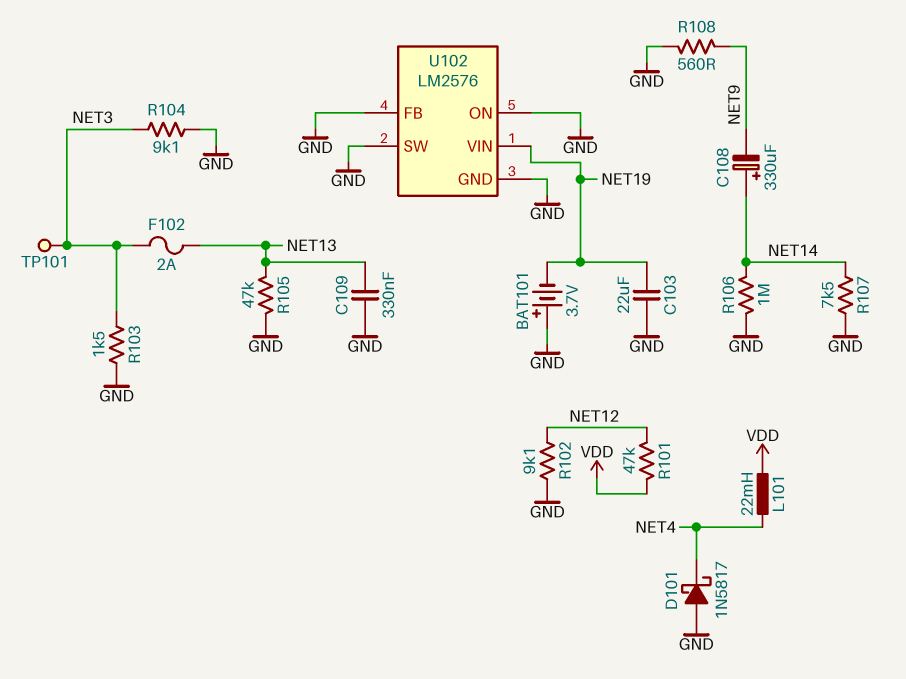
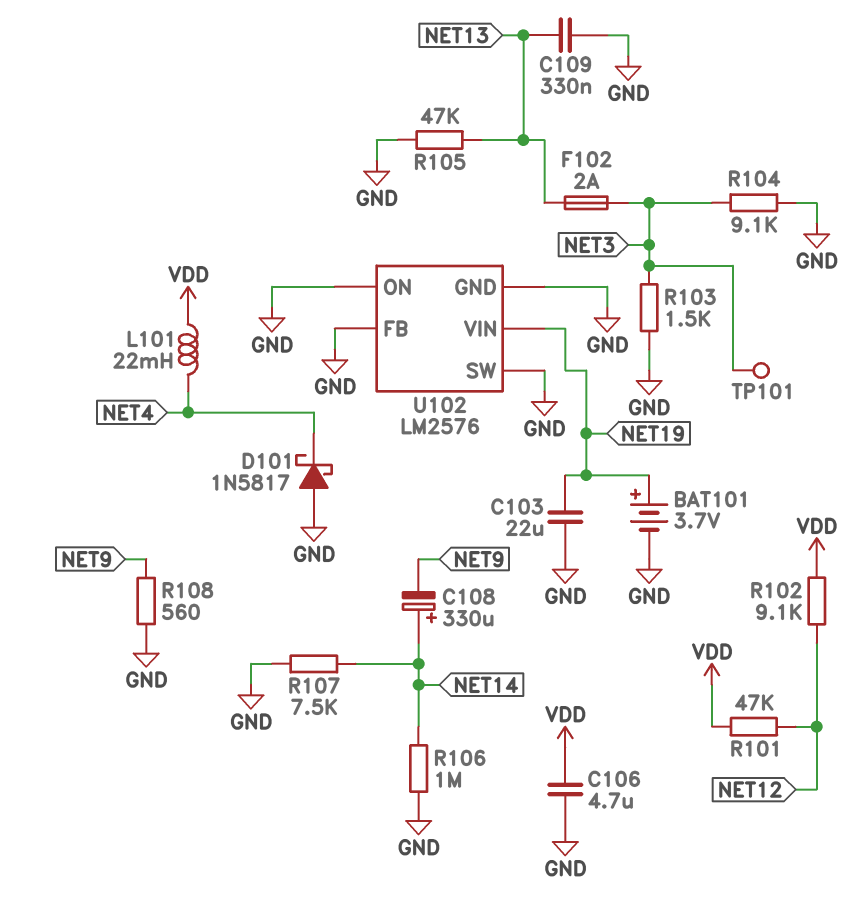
BAT101: 3.7V (plus GND, minus NET19) -> 3.7V (plus NET19, minus GND)
C106: none -> 4.7uF (GND, VDD)
R102: 9.1k (GND, NET12) -> 9.1k (NET12, VDD)

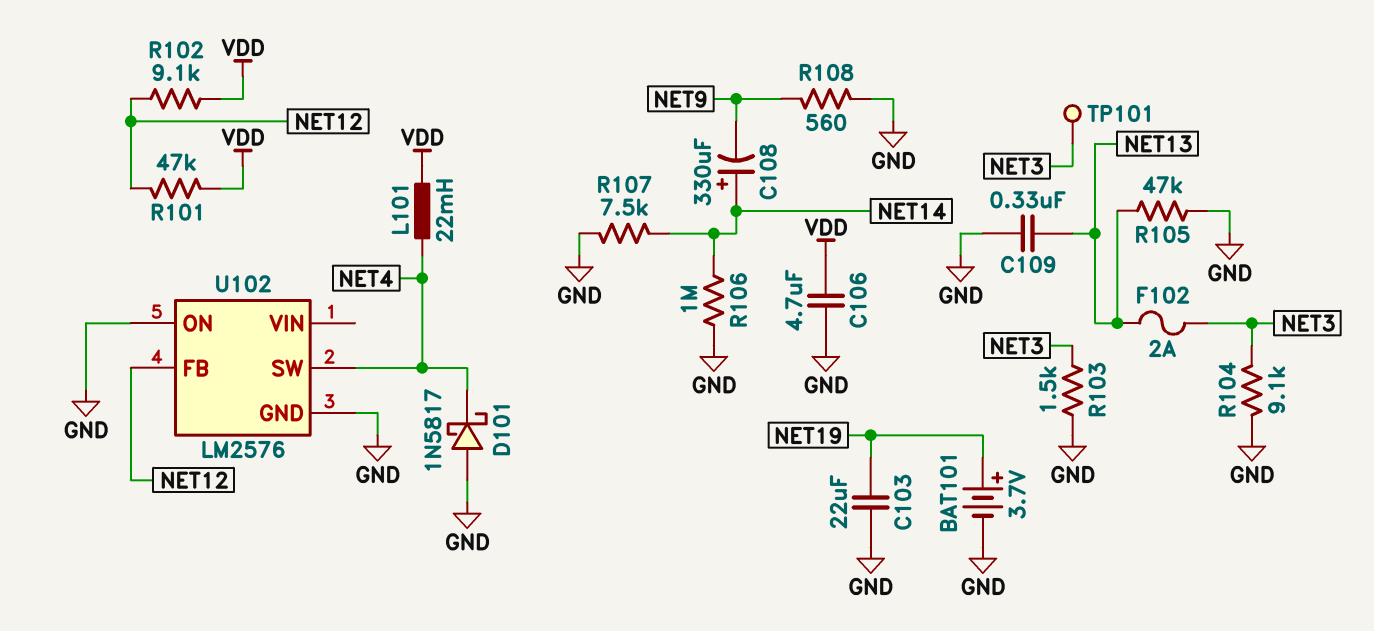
U102 pin FB: GND -> NET12
U102 pin SW: GND -> NET4
U102 pin VIN: NET19 -> none

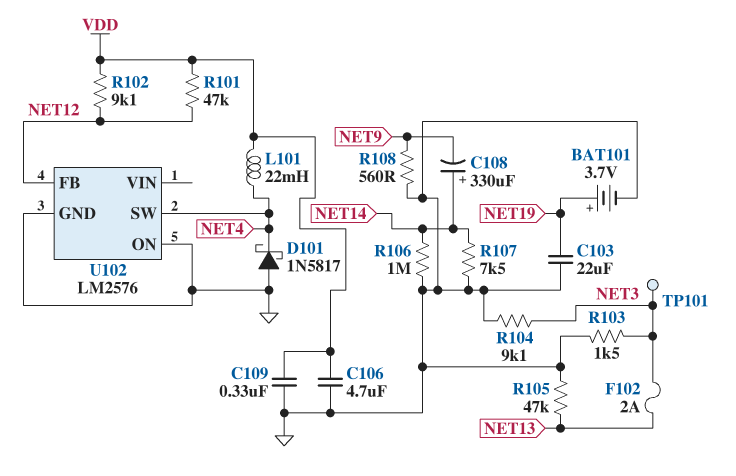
C109: 330nF (GND, NET13) -> 330nF (GND, VDD)

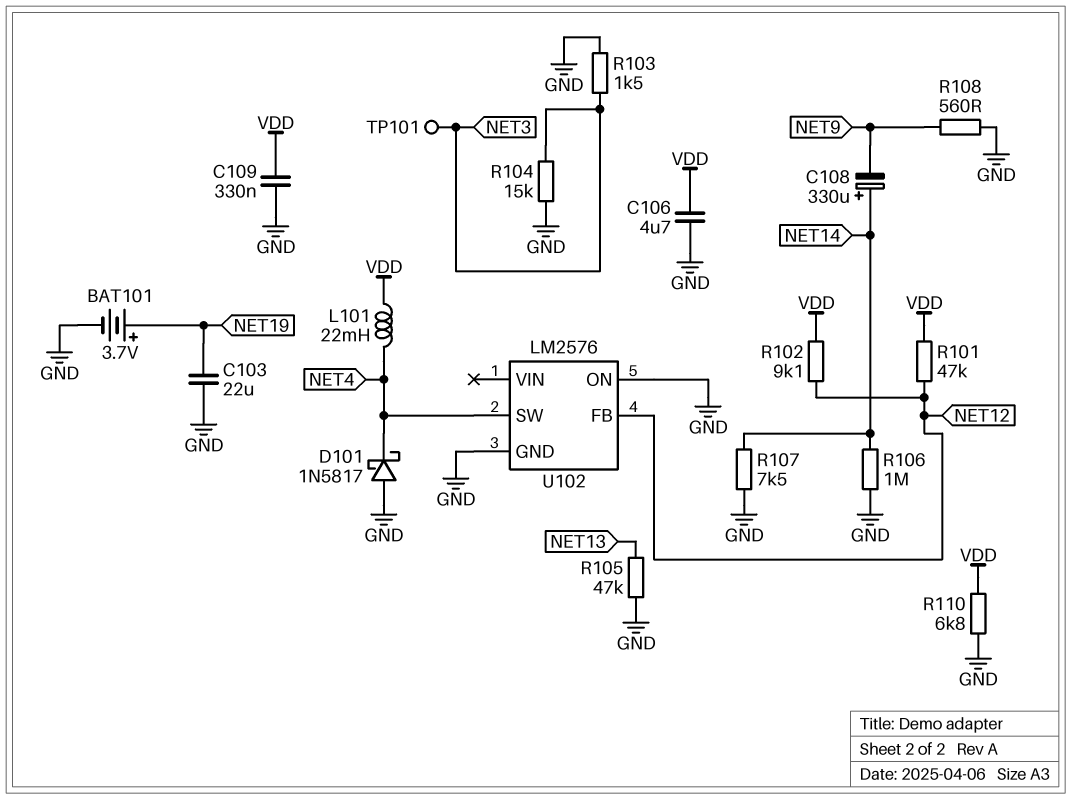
F102: 2A (NET3, NET13) -> none
R104: 9.1k (GND, NET3) -> 15k (GND, NET3)
R110: none -> 6.8k (GND, VDD)

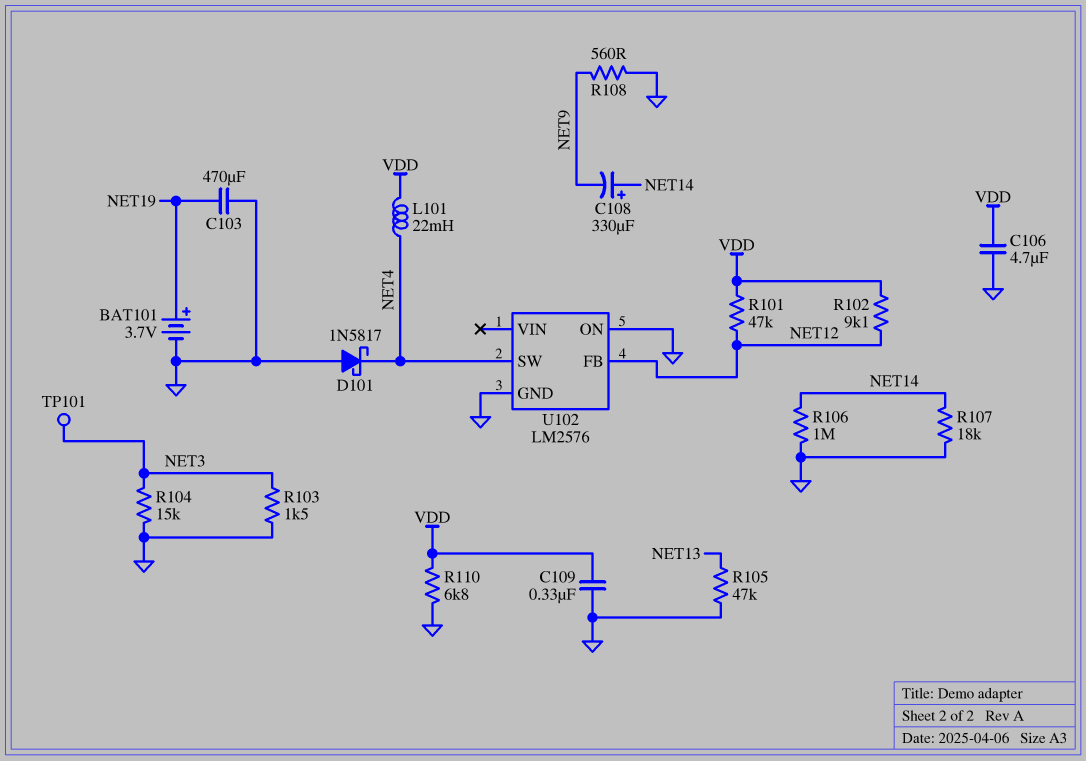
C103: 22uF (GND, NET19) -> 470uF (GND, NET19)
R107: 7.5k (GND, NET14) -> 18k (GND, NET14)

